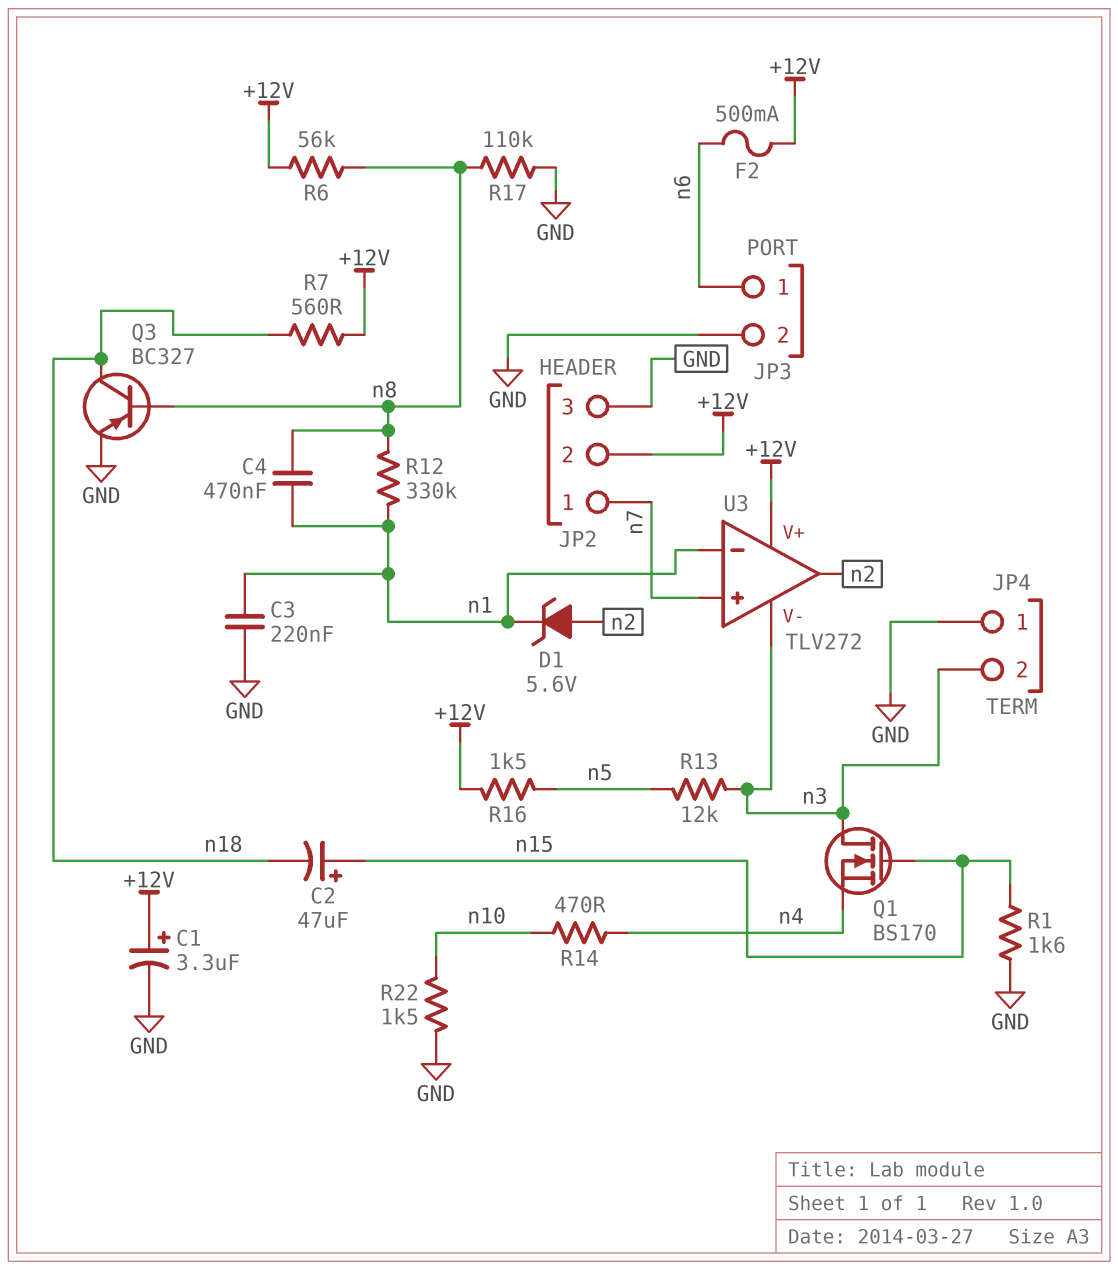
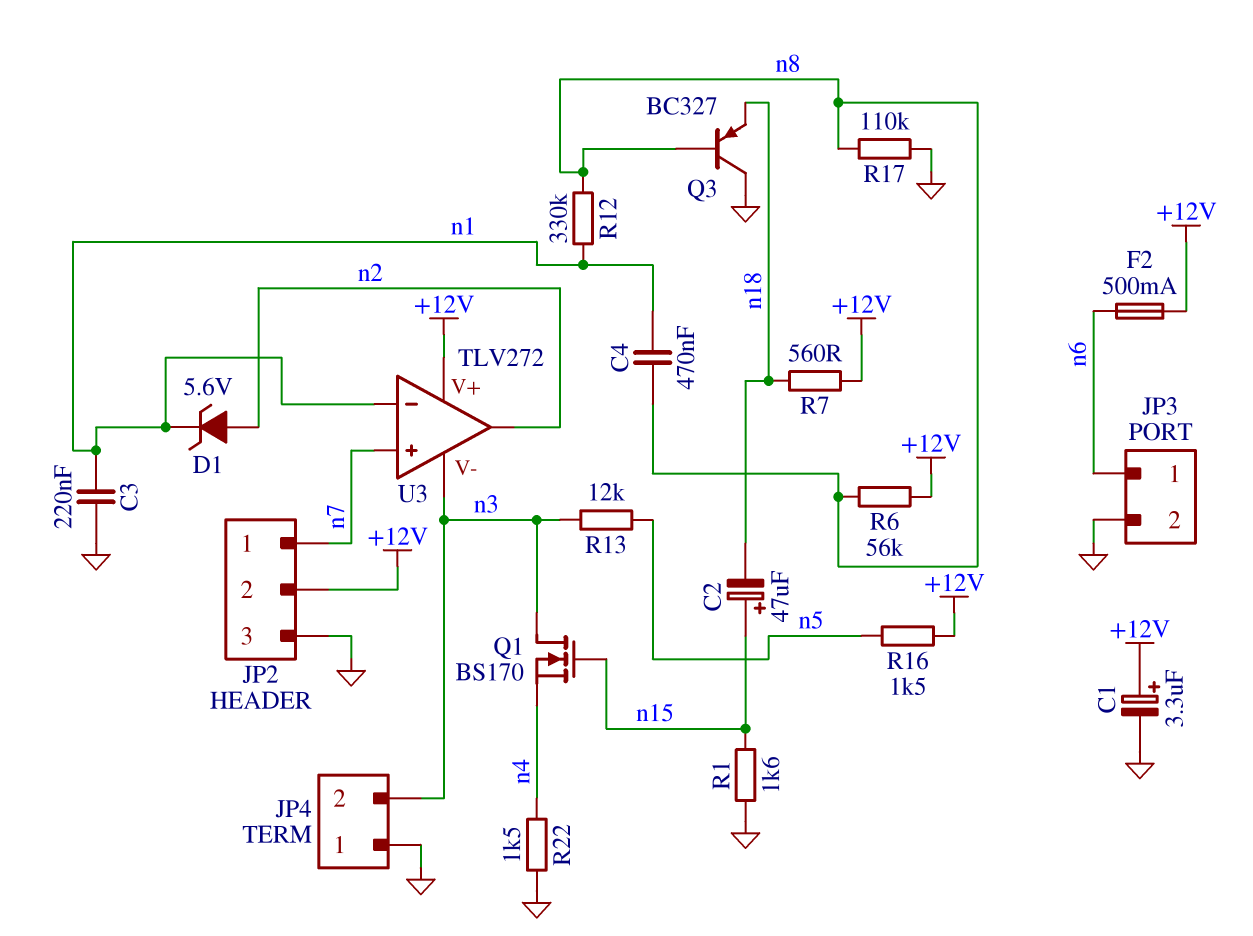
Q3: PNP BC327 (B n8, C n18, E GND) -> PNP BC327 (B n8, C GND, E n18)
R14: 470 (n4, n10) -> none
R22: 1.5k (GND, n10) -> 1.5k (GND, n4)

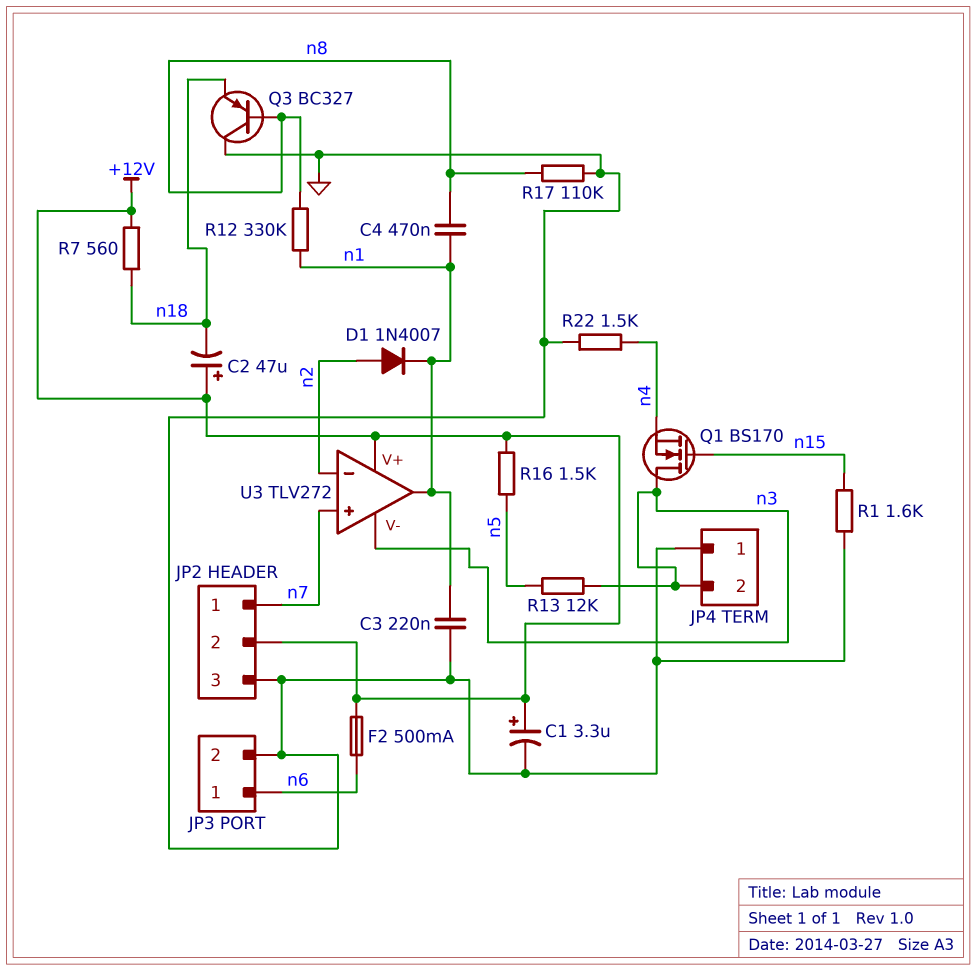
C2: 47uF (plus n15, minus n18) -> 47uF (plus +12V, minus n18)
D1: zener 5.6V (A n2, K n1) -> diode 1N4007 (A n2, K n1)
R6: 56k (+12V, n8) -> none
U3 pin in-: n1 -> n2
U3 pin out: n2 -> n1

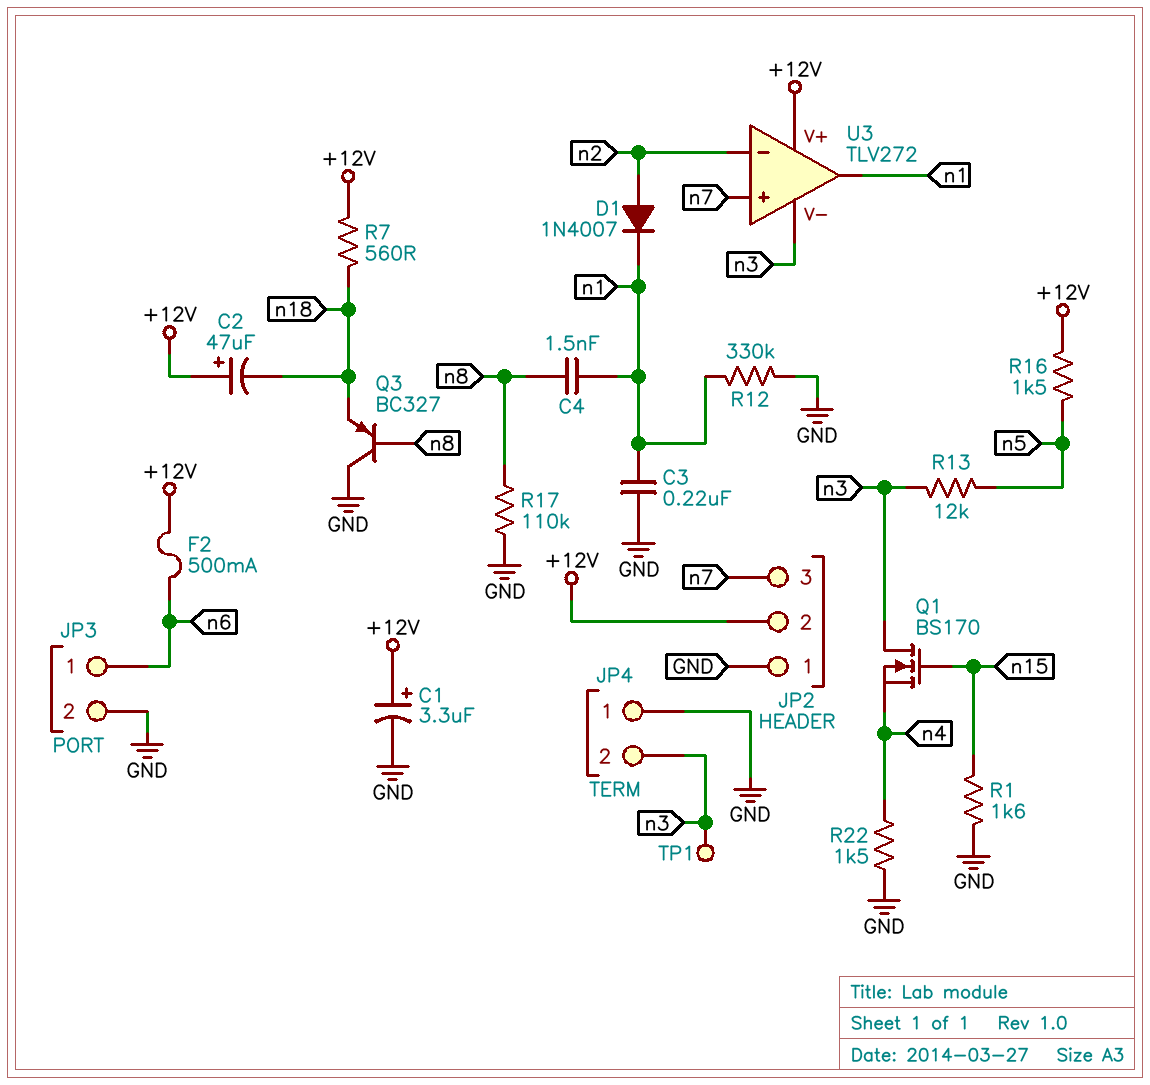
C4: 470nF (n1, n8) -> 1.5nF (n1, n8)
JP2 pin 1: n7 -> GND
JP2 pin 3: GND -> n7
R12: 330k (n1, n8) -> 330k (GND, n1)
TP1: none -> test point (n3)

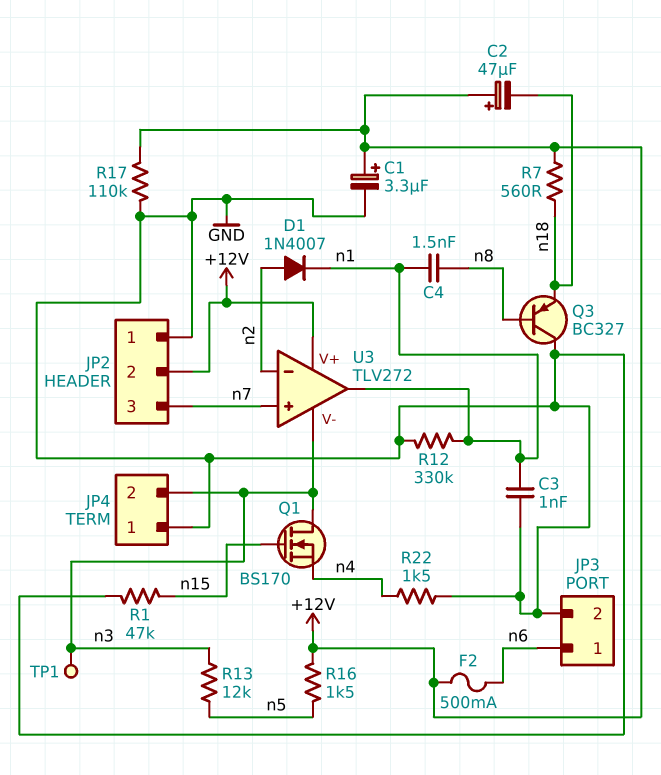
C3: 220nF (GND, n1) -> 1nF (GND, n1)
R1: 1.6k (GND, n15) -> 47k (GND, n15)
R17: 110k (GND, n8) -> 110k (+12V, GND)

